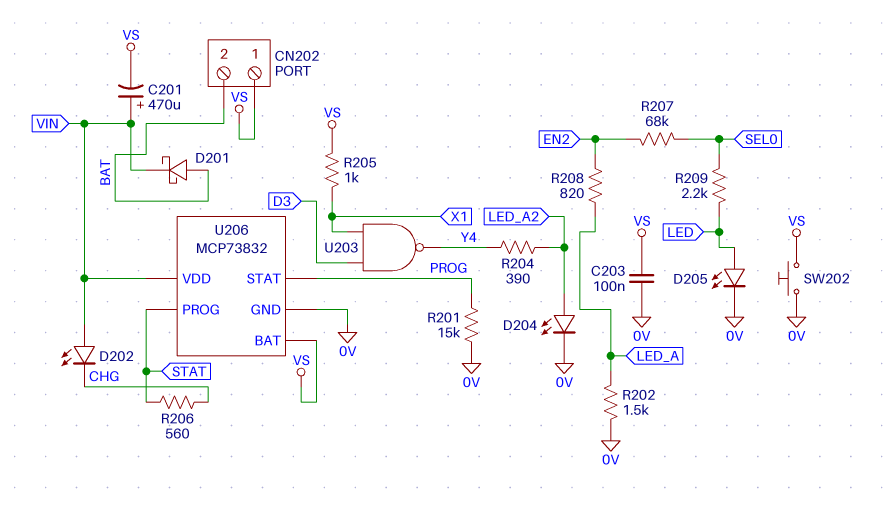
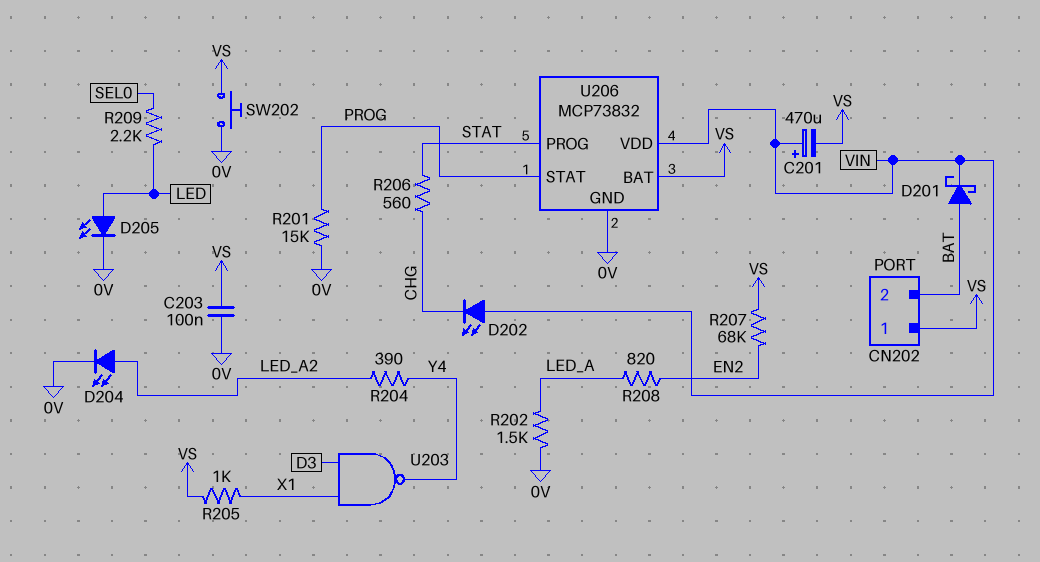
R207: 68k (EN2, SEL0) -> 68k (EN2, VS)

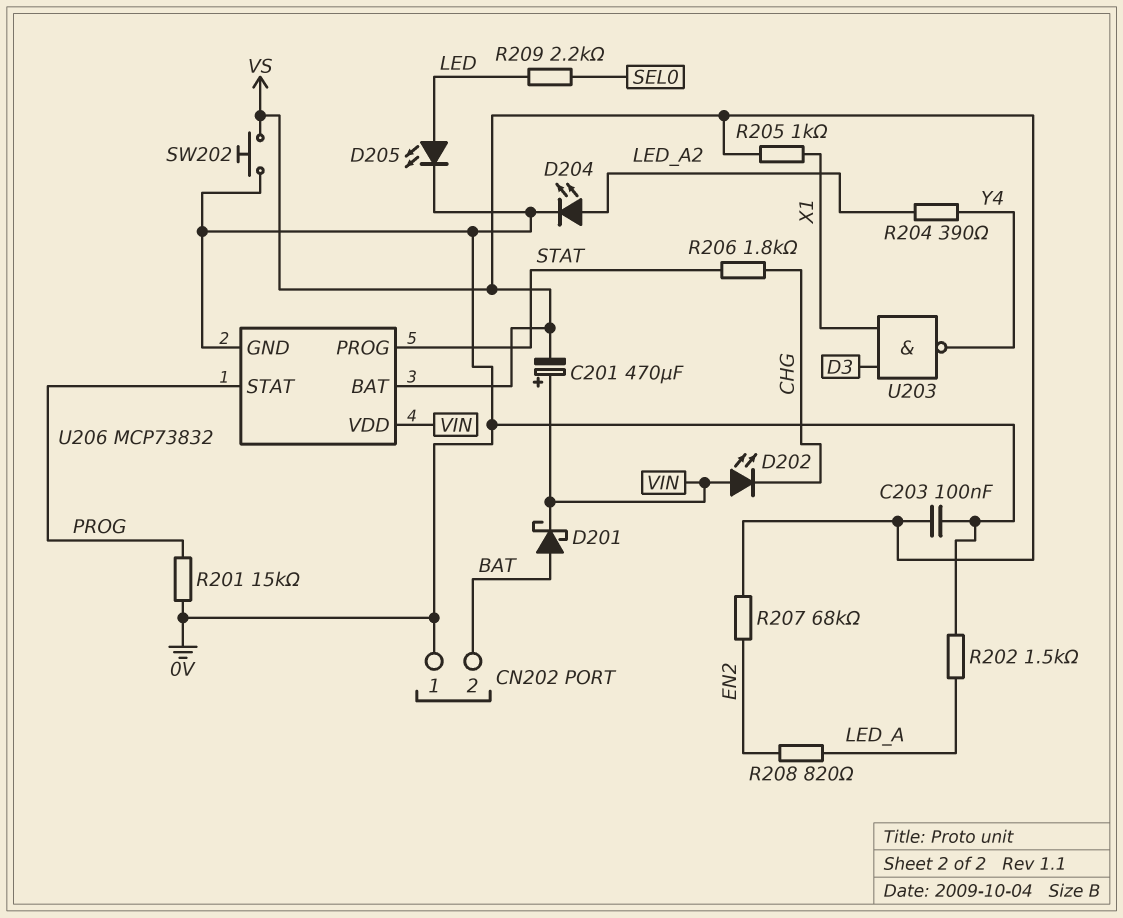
CN202 pin 1: VS -> 0V
R206: 560 (CHG, STAT) -> 1.8k (CHG, STAT)

